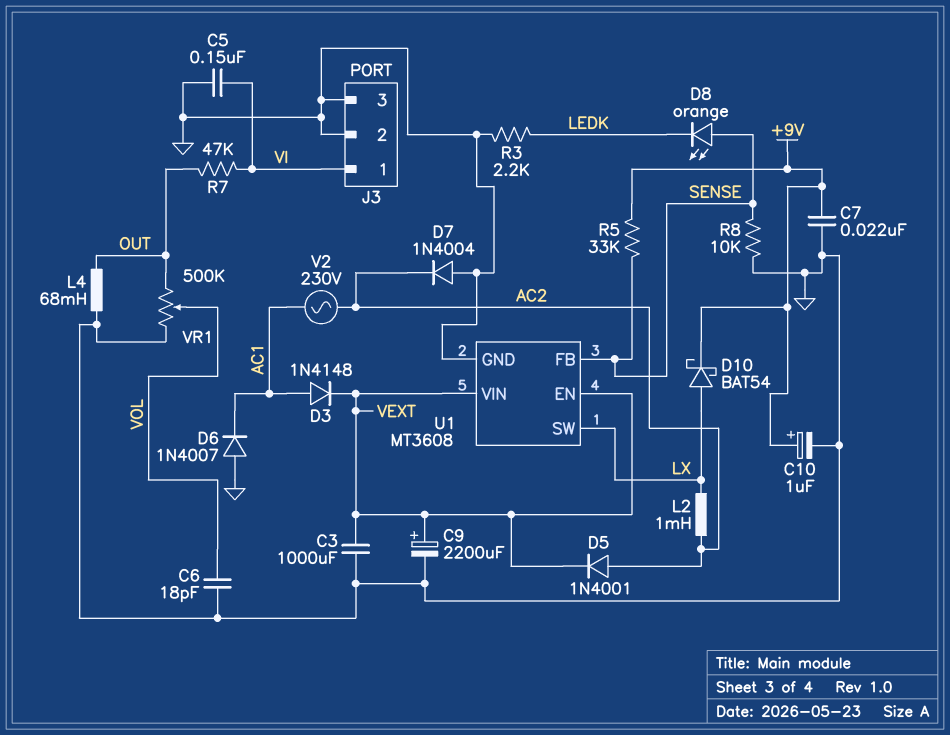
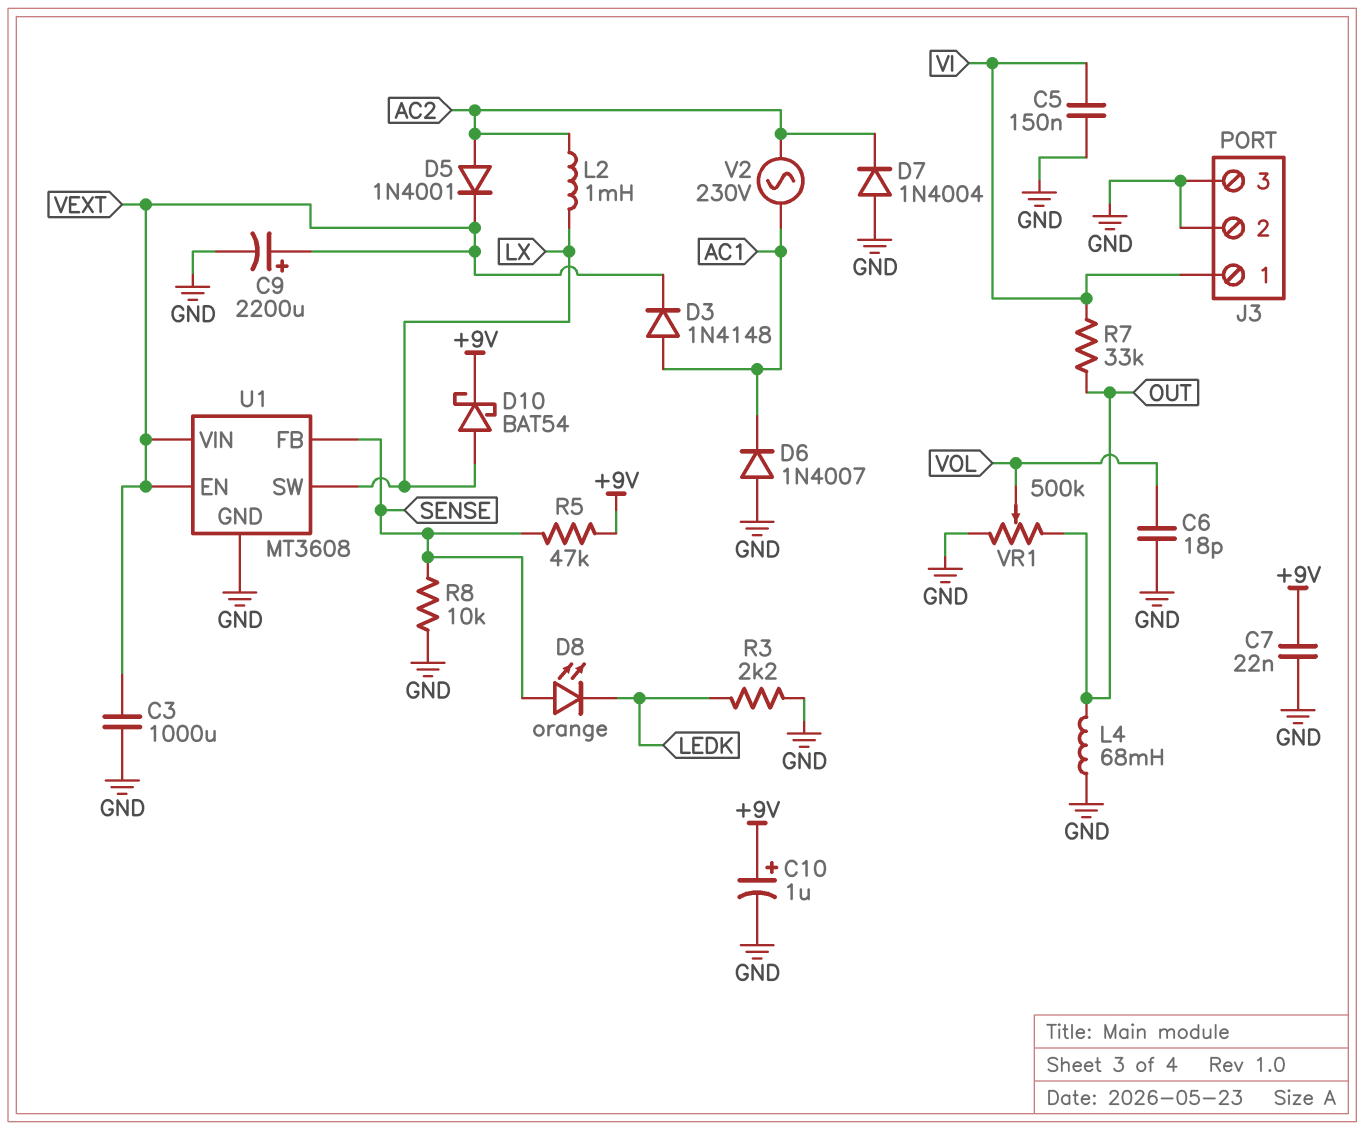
R5: 33k (+9V, SENSE) -> 47k (+9V, SENSE)
R7: 47k (OUT, VI) -> 33k (OUT, VI)

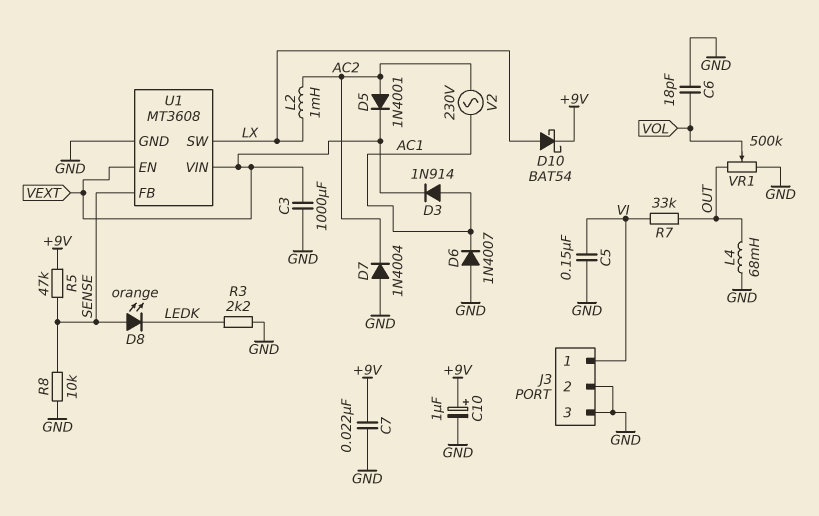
C9: 2200uF (plus VEXT, minus GND) -> none
D3: diode 1N4148 (A AC1, K VEXT) -> diode 1N914 (A AC1, K VEXT)

